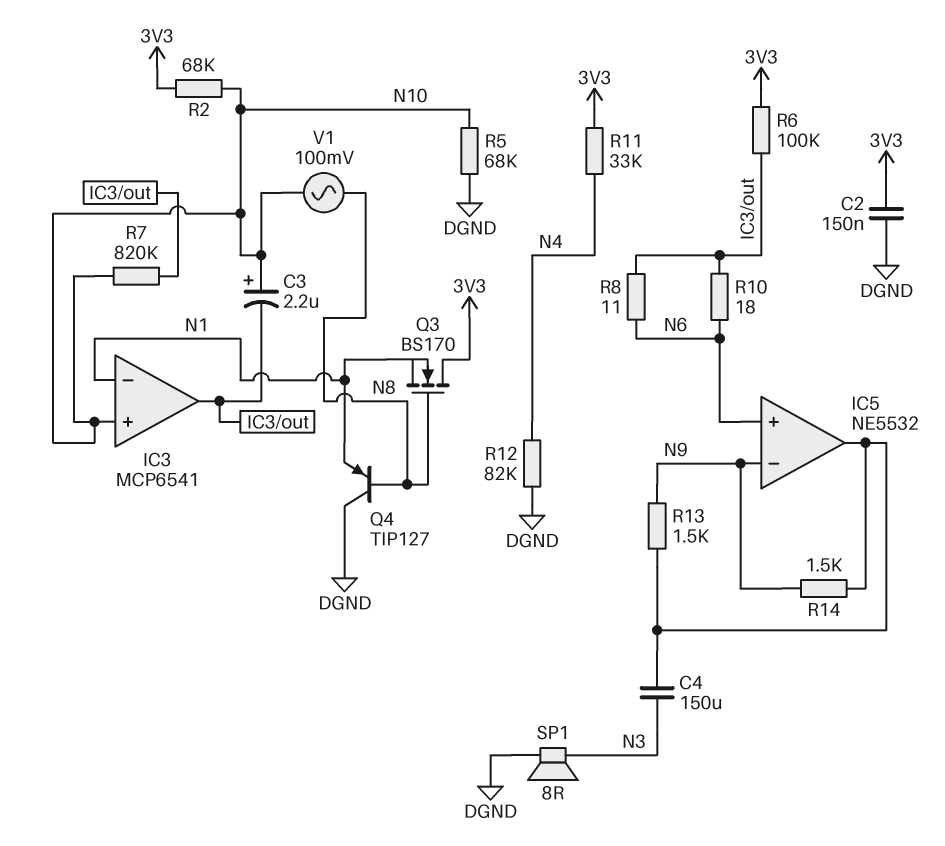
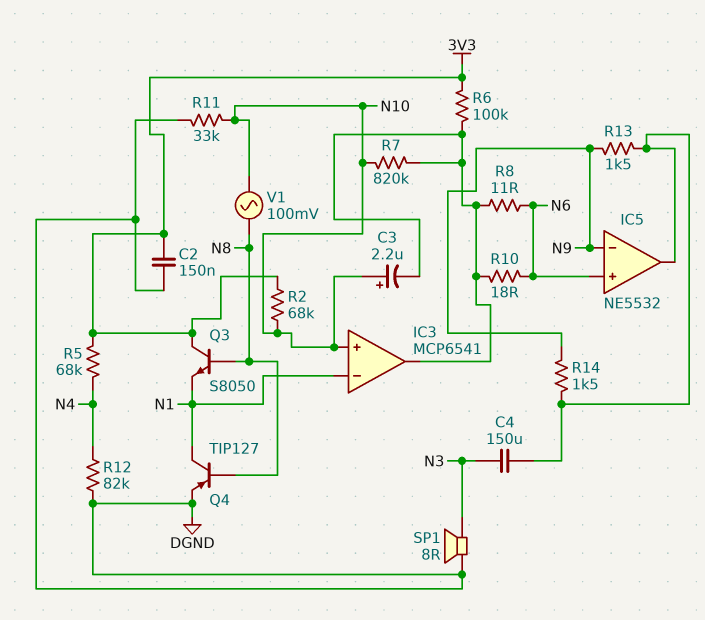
Q3: NMOS BS170 (G N8, D 3V3, S N1) -> NPN S8050 (B N8, C 3V3, E N1)
Q4: PNP TIP127 (B N8, C DGND, E N1) -> PNP TIP127 (B N8, C N1, E DGND)
R5: 68k (DGND, N10) -> 68k (3V3, N4)
R11: 33k (3V3, N4) -> 33k (DGND, N10)

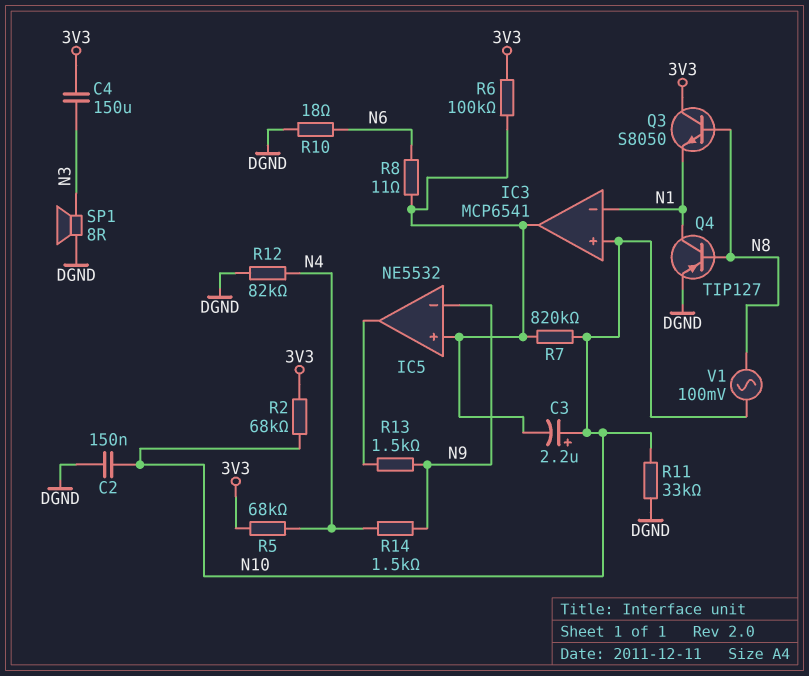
C2: 150nF (3V3, DGND) -> 150nF (DGND, N10)
C4: 150uF (IC5/out, N3) -> 150uF (3V3, N3)
IC5 pin in+: N6 -> IC3/out
R10: 18 (IC3/out, N6) -> 18 (DGND, N6)
R14: 1.5k (IC5/out, N9) -> 1.5k (N4, N9)

